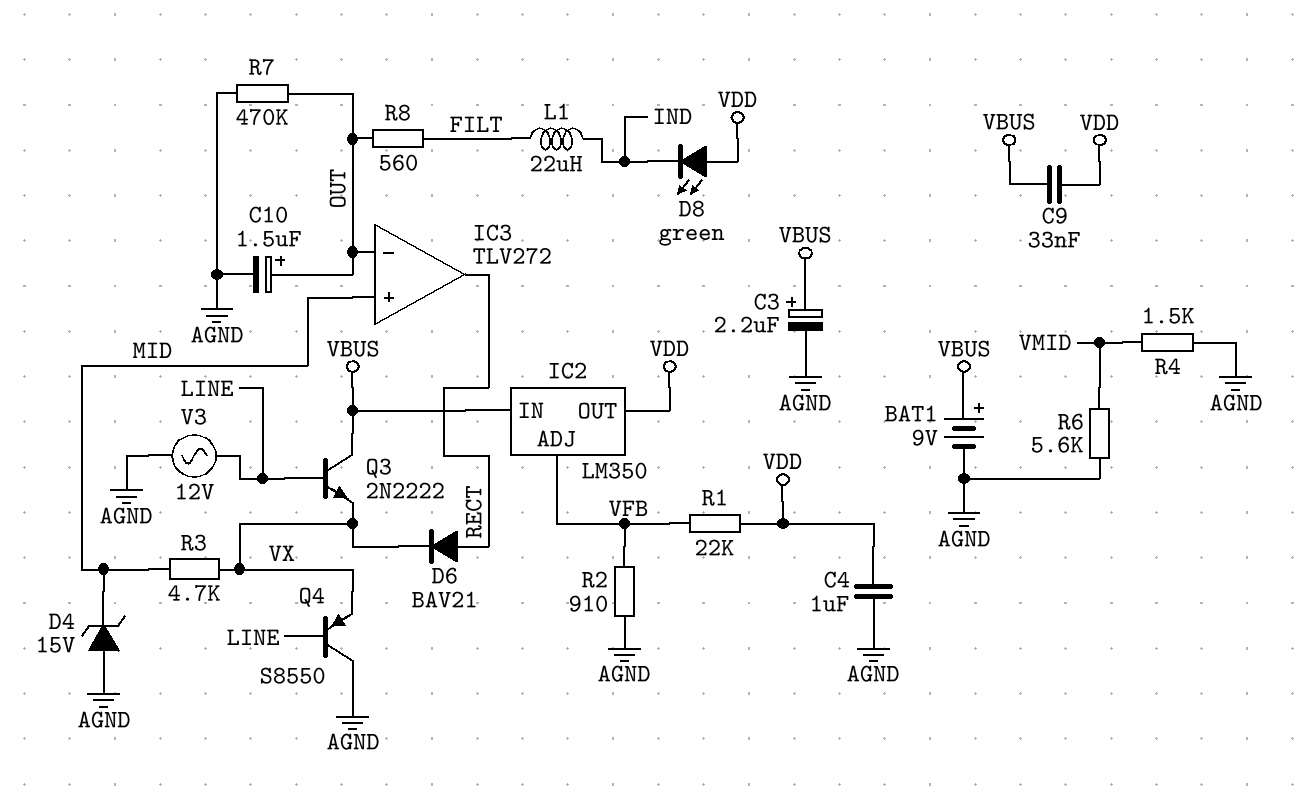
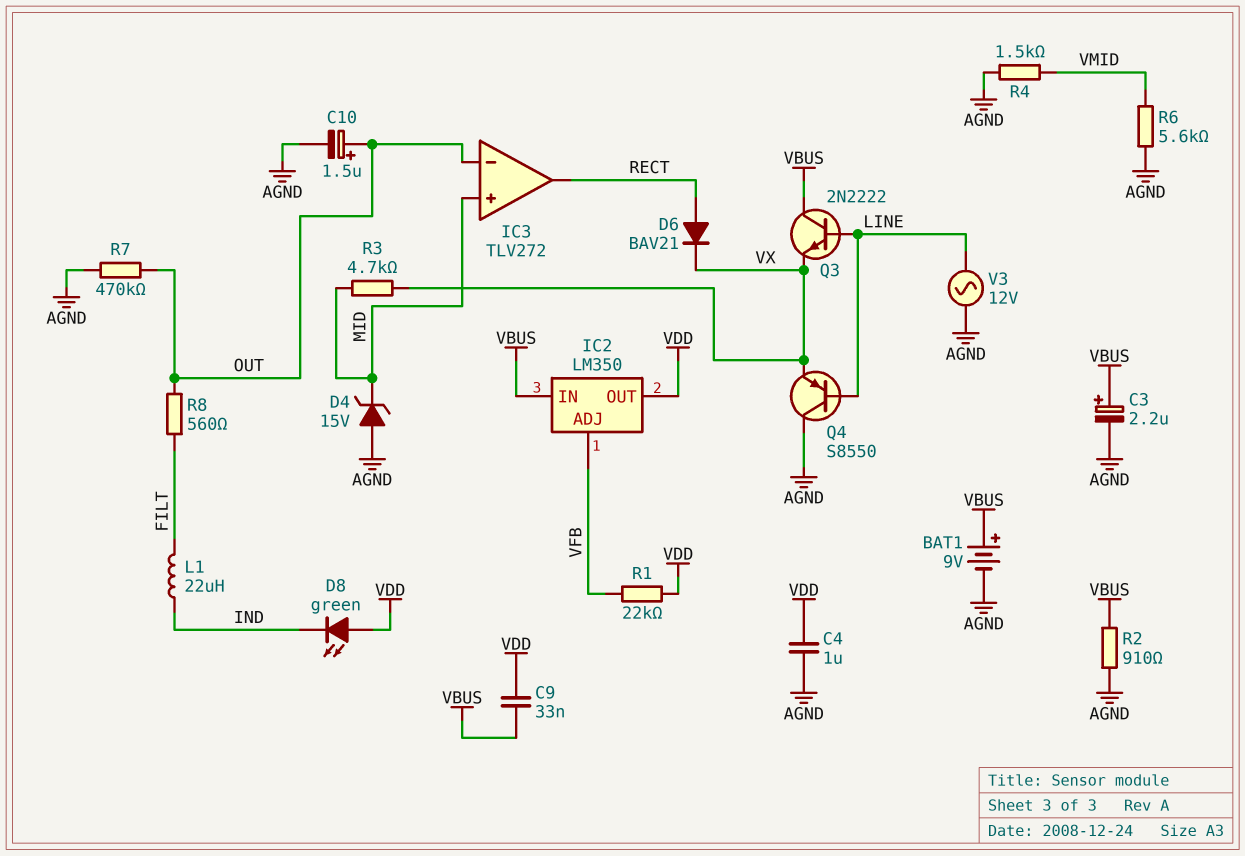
R2: 910 (AGND, VFB) -> 910 (AGND, VBUS)

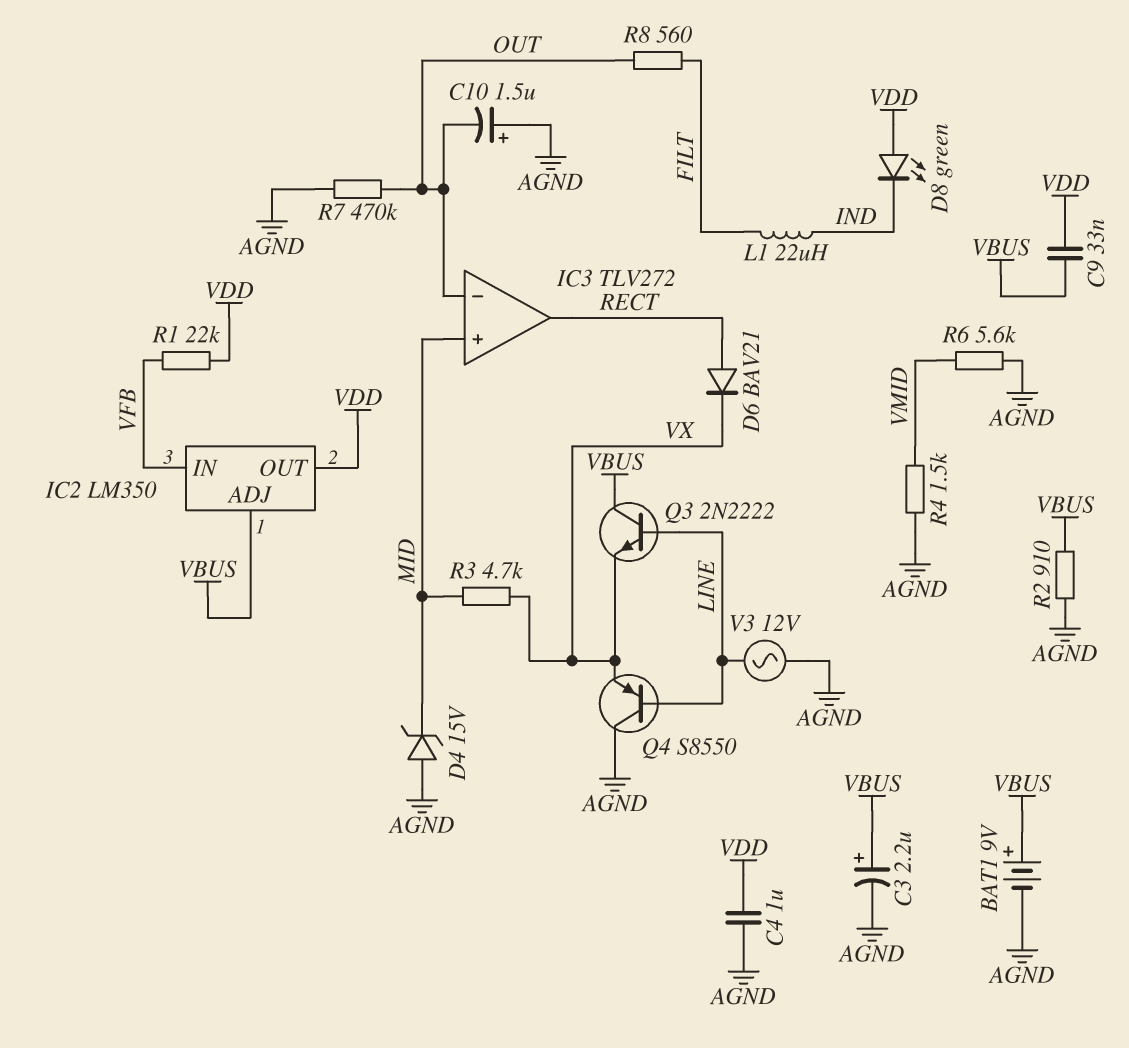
C10: 1.5uF (plus OUT, minus AGND) -> 1.5uF (plus AGND, minus OUT)
IC2 pin ADJ: VFB -> VBUS
IC2 pin IN: VBUS -> VFB

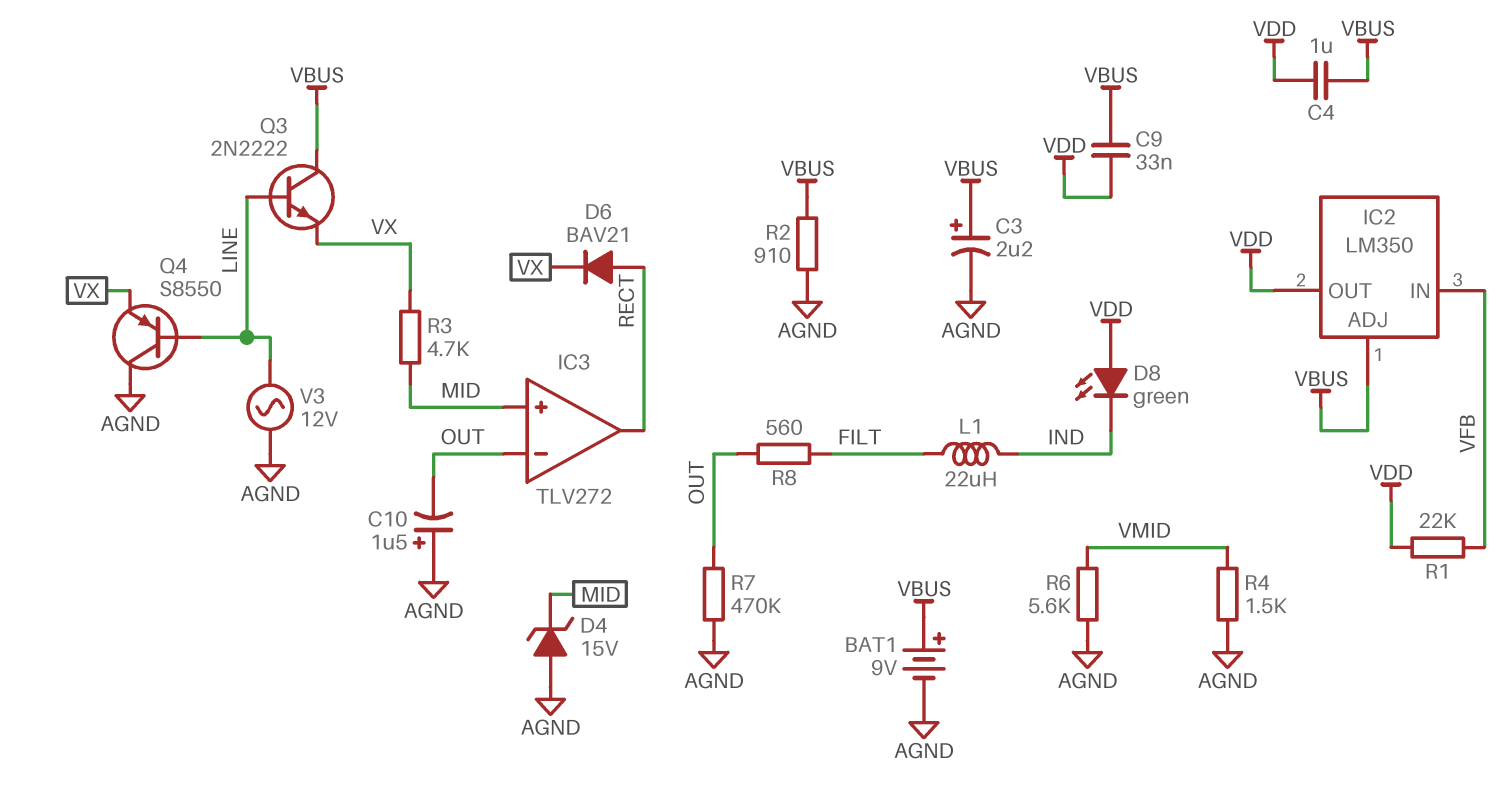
C4: 1uF (AGND, VDD) -> 1uF (VBUS, VDD)

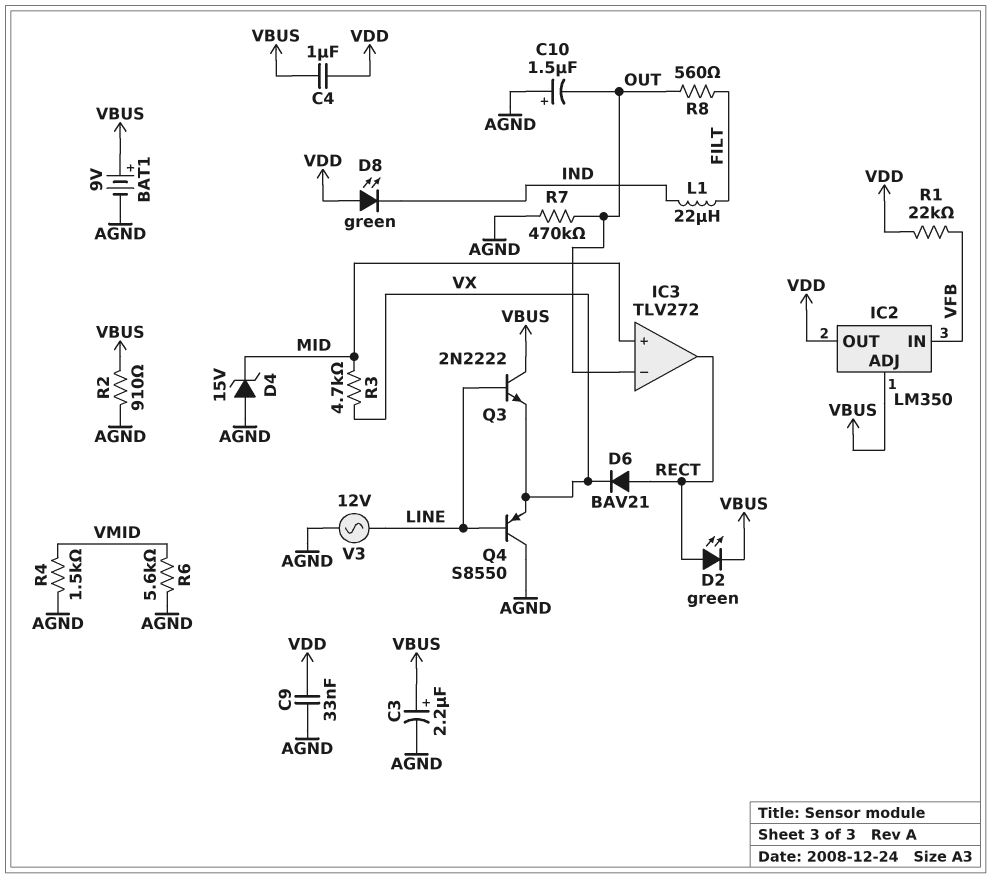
C9: 33nF (VBUS, VDD) -> 33nF (AGND, VDD)
D2: none -> LED green (A RECT, K VBUS)

